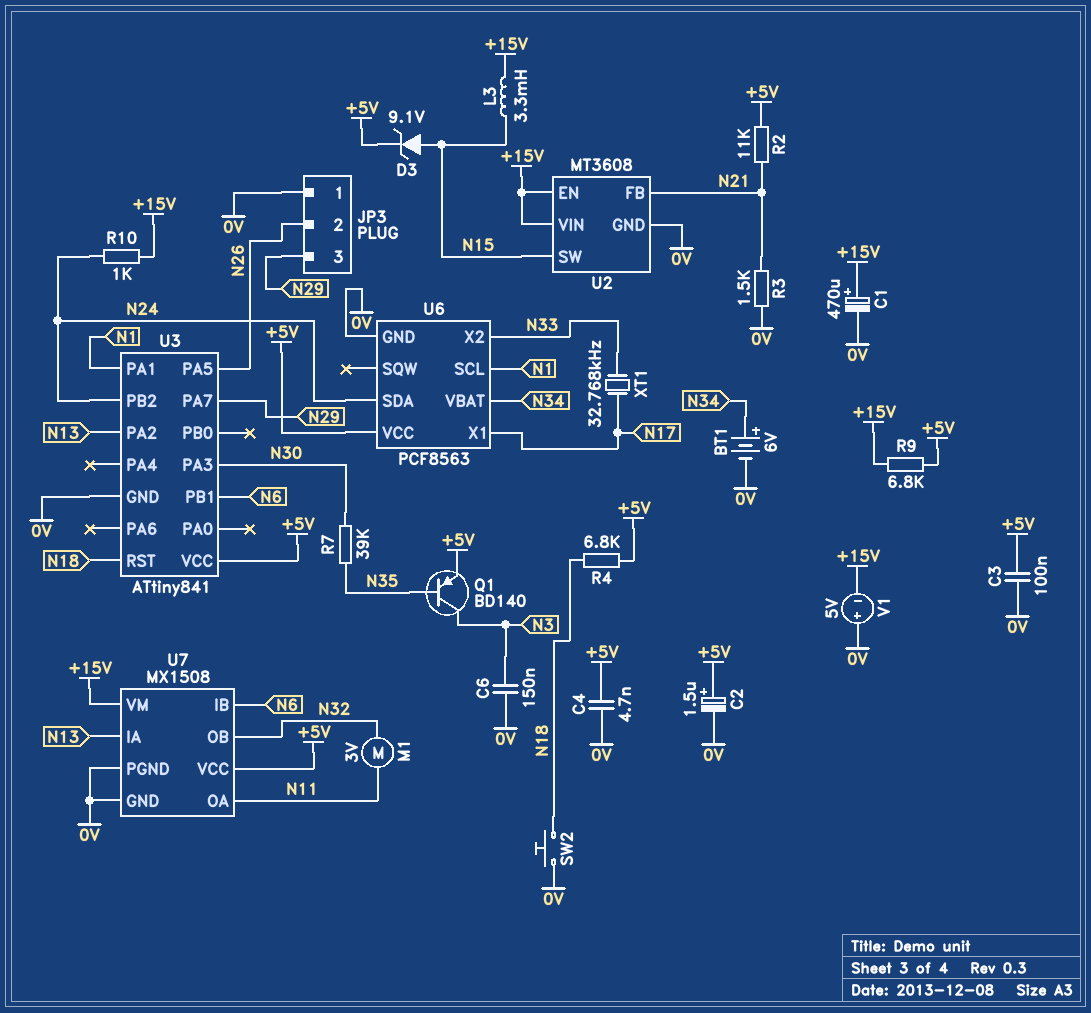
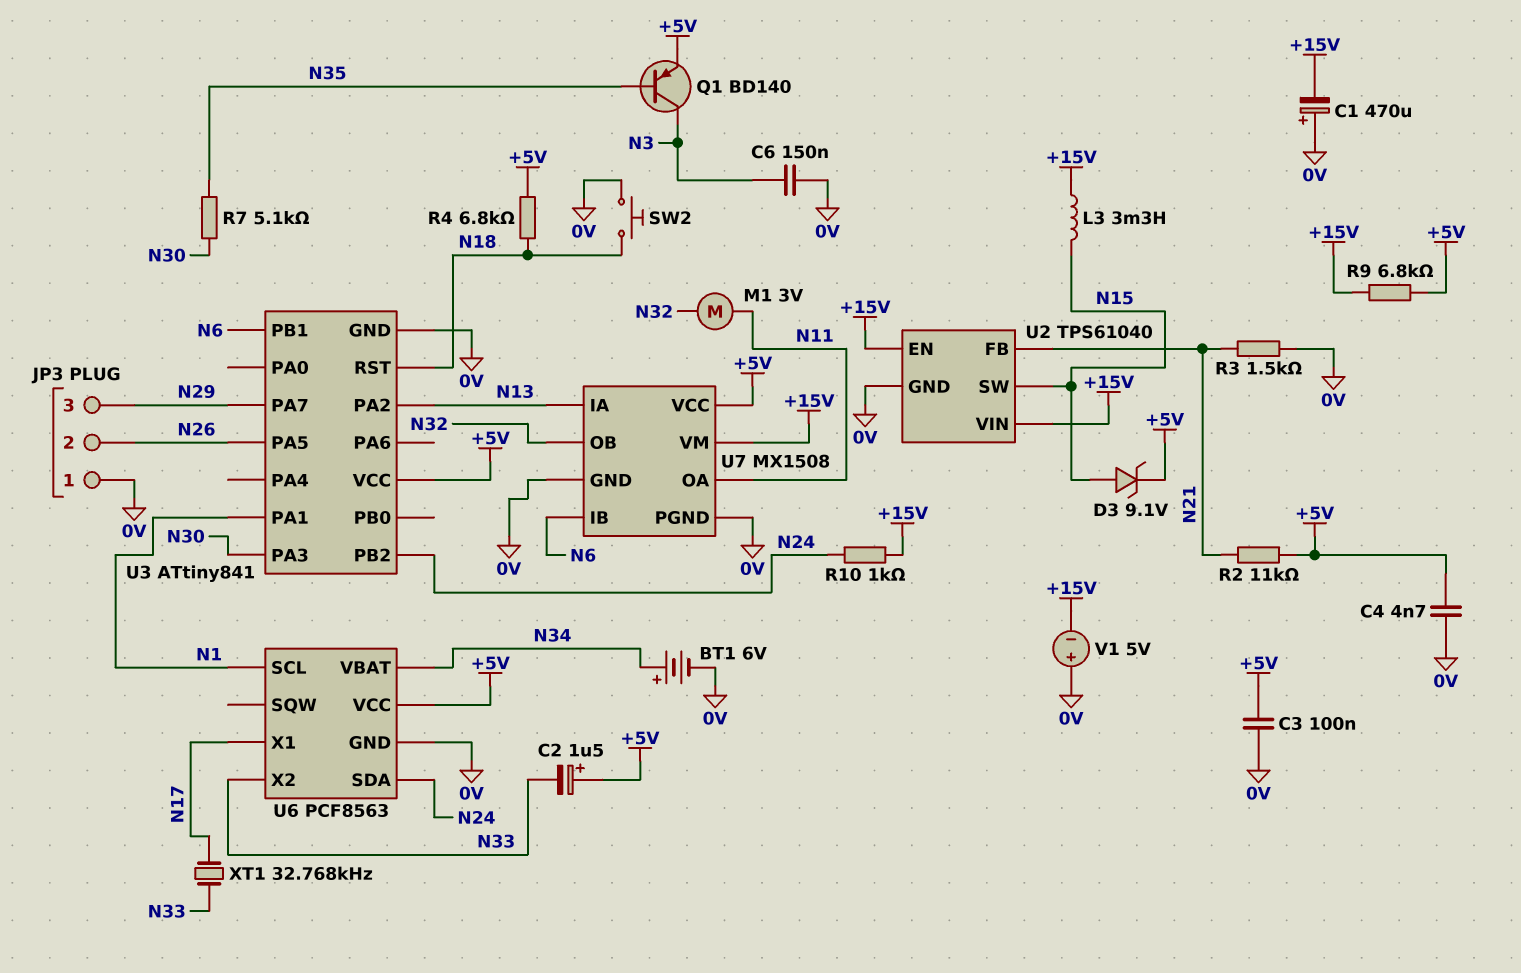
C1: 470uF (plus +15V, minus 0V) -> 470uF (plus 0V, minus +15V)
C2: 1.5uF (plus +5V, minus 0V) -> 1.5uF (plus +5V, minus N33)
R7: 39k (N30, N35) -> 5.1k (N30, N35)
U2: MT3608 -> TPS61040

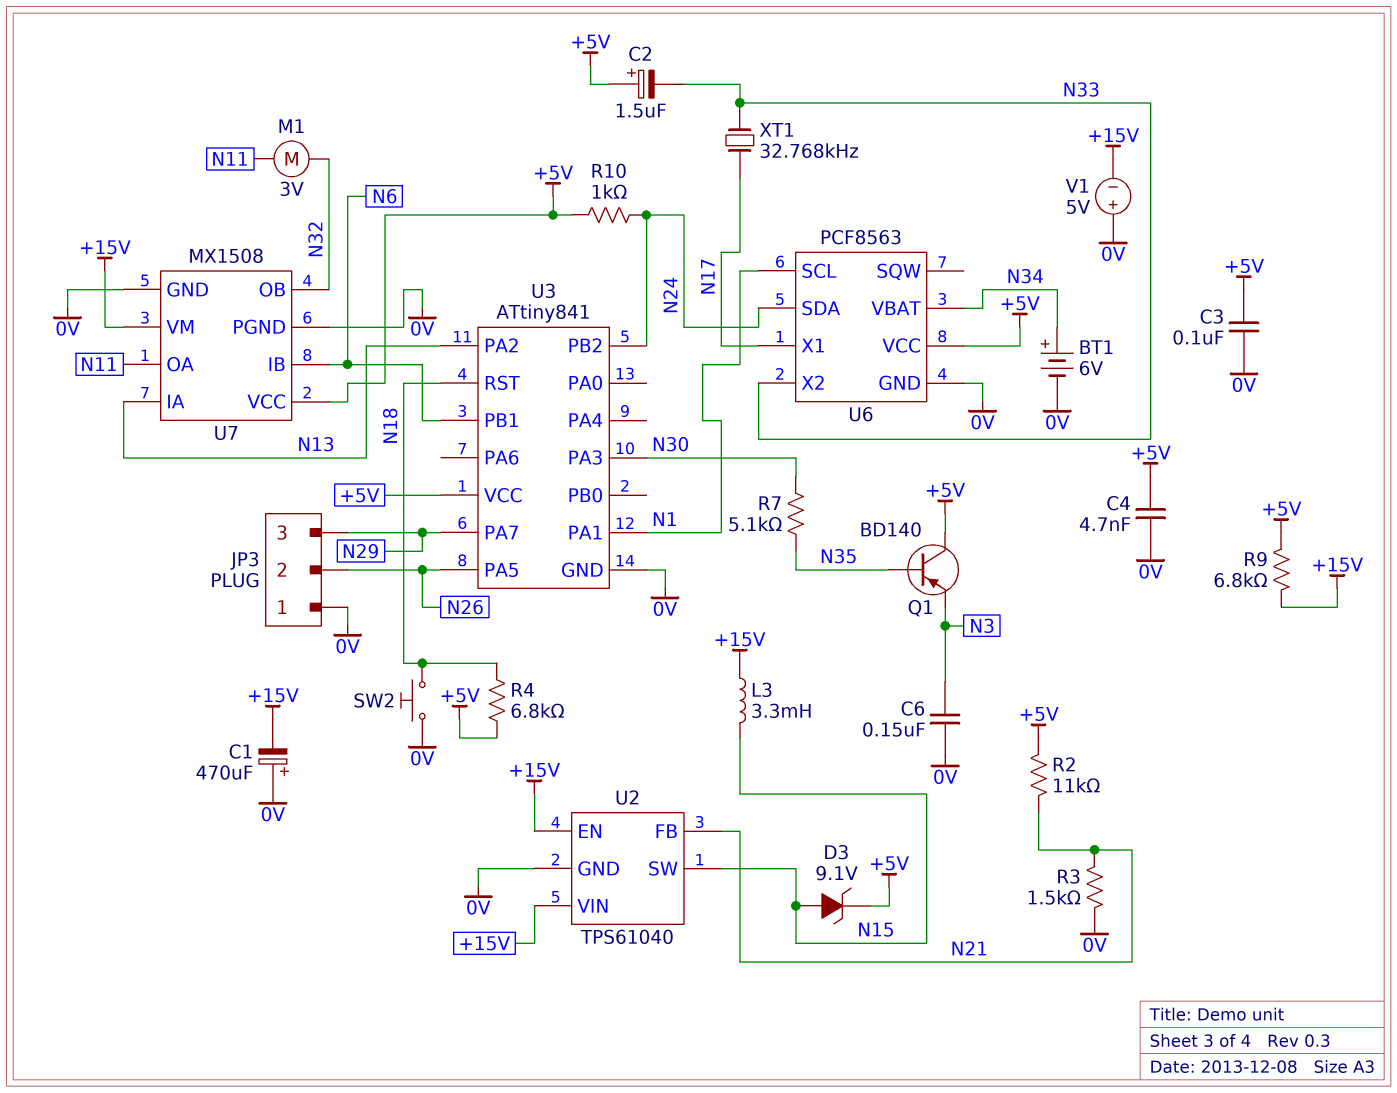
Q1: PNP BD140 (B N35, C N3, E +5V) -> PNP BD140 (B N35, C +5V, E N3)
R10: 1k (+15V, N24) -> 1k (+5V, N24)

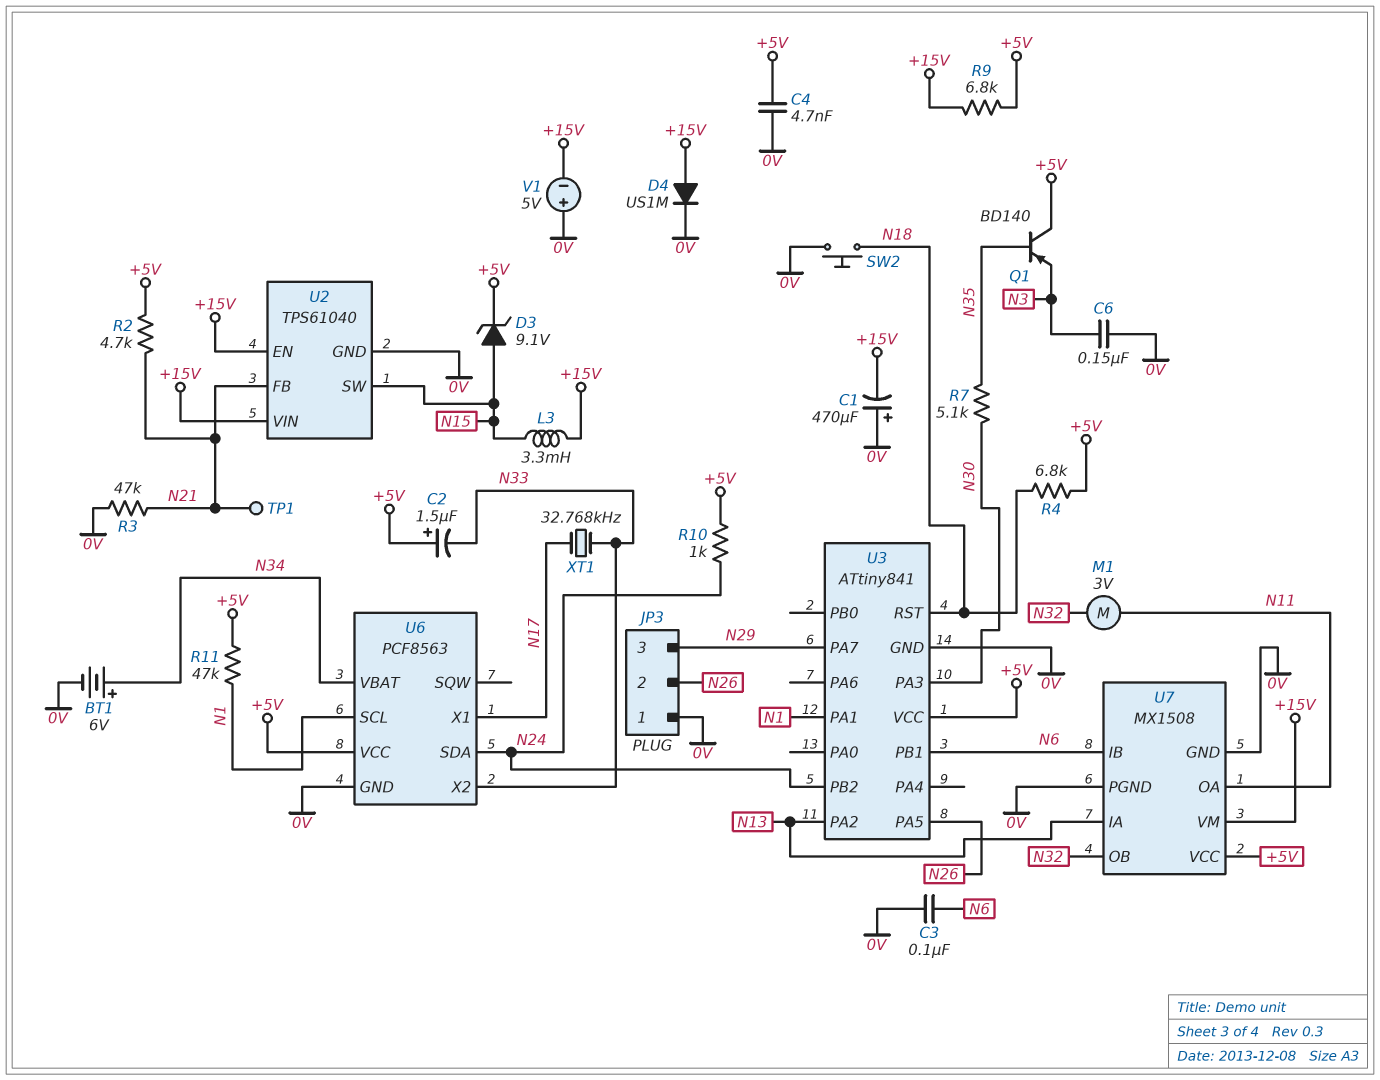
C3: 100nF (+5V, 0V) -> 100nF (0V, N6)
D4: none -> diode US1M (A +15V, K 0V)
R2: 11k (+5V, N21) -> 4.7k (+5V, N21)
R3: 1.5k (0V, N21) -> 47k (0V, N21)
R11: none -> 47k (+5V, N1)
TP1: none -> test point (N21)

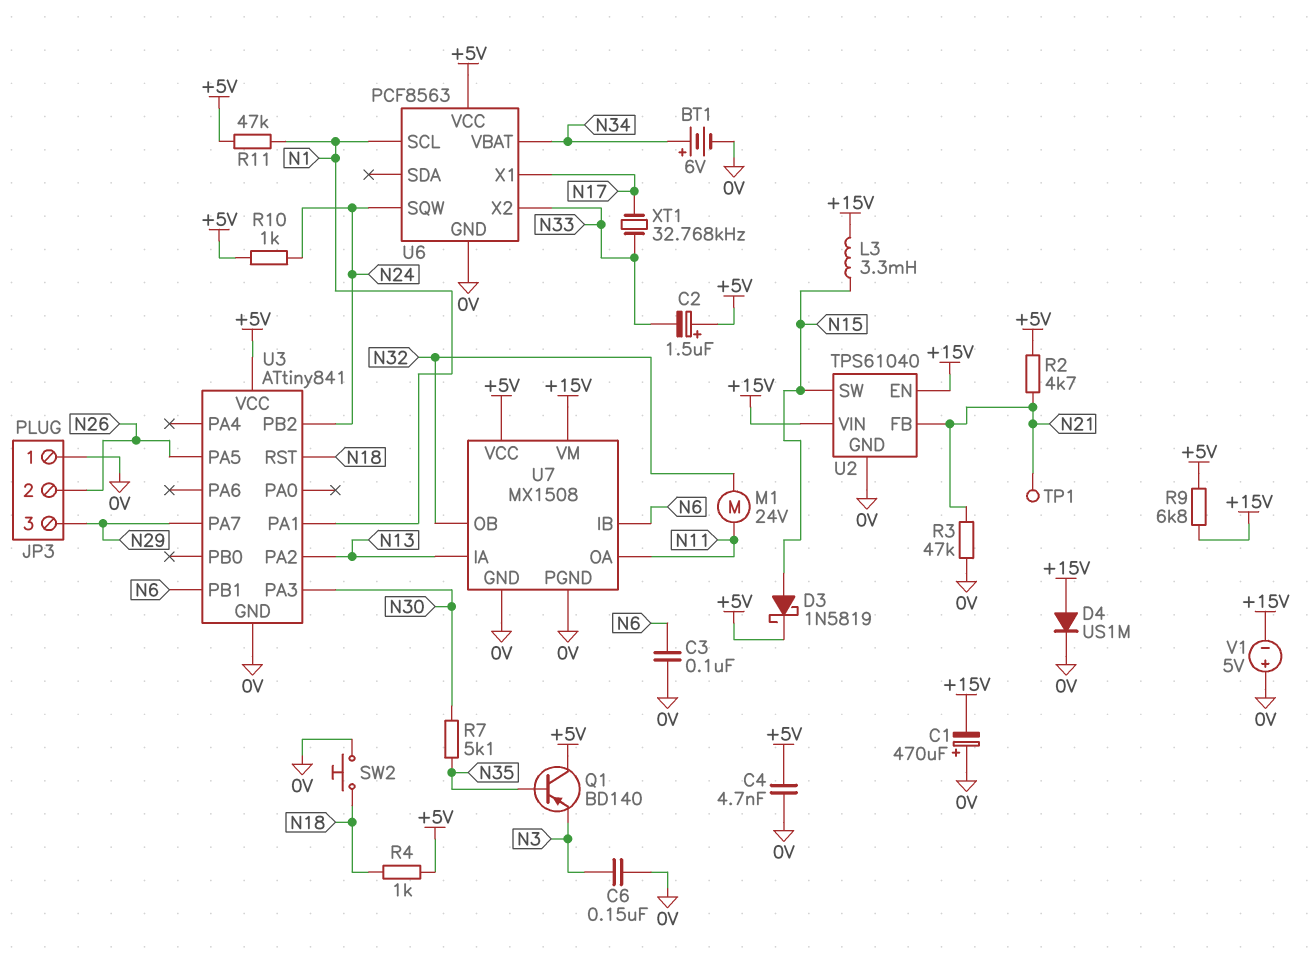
D3: zener 9.1V (A N15, K +5V) -> schottky 1N5819 (A N15, K +5V)
M1: motor 3V (N11, N32) -> motor 24V (N11, N32)
R4: 6.8k (+5V, N18) -> 1k (+5V, N18)
U6 pin SDA: N24 -> none
U6 pin SQW: none -> N24

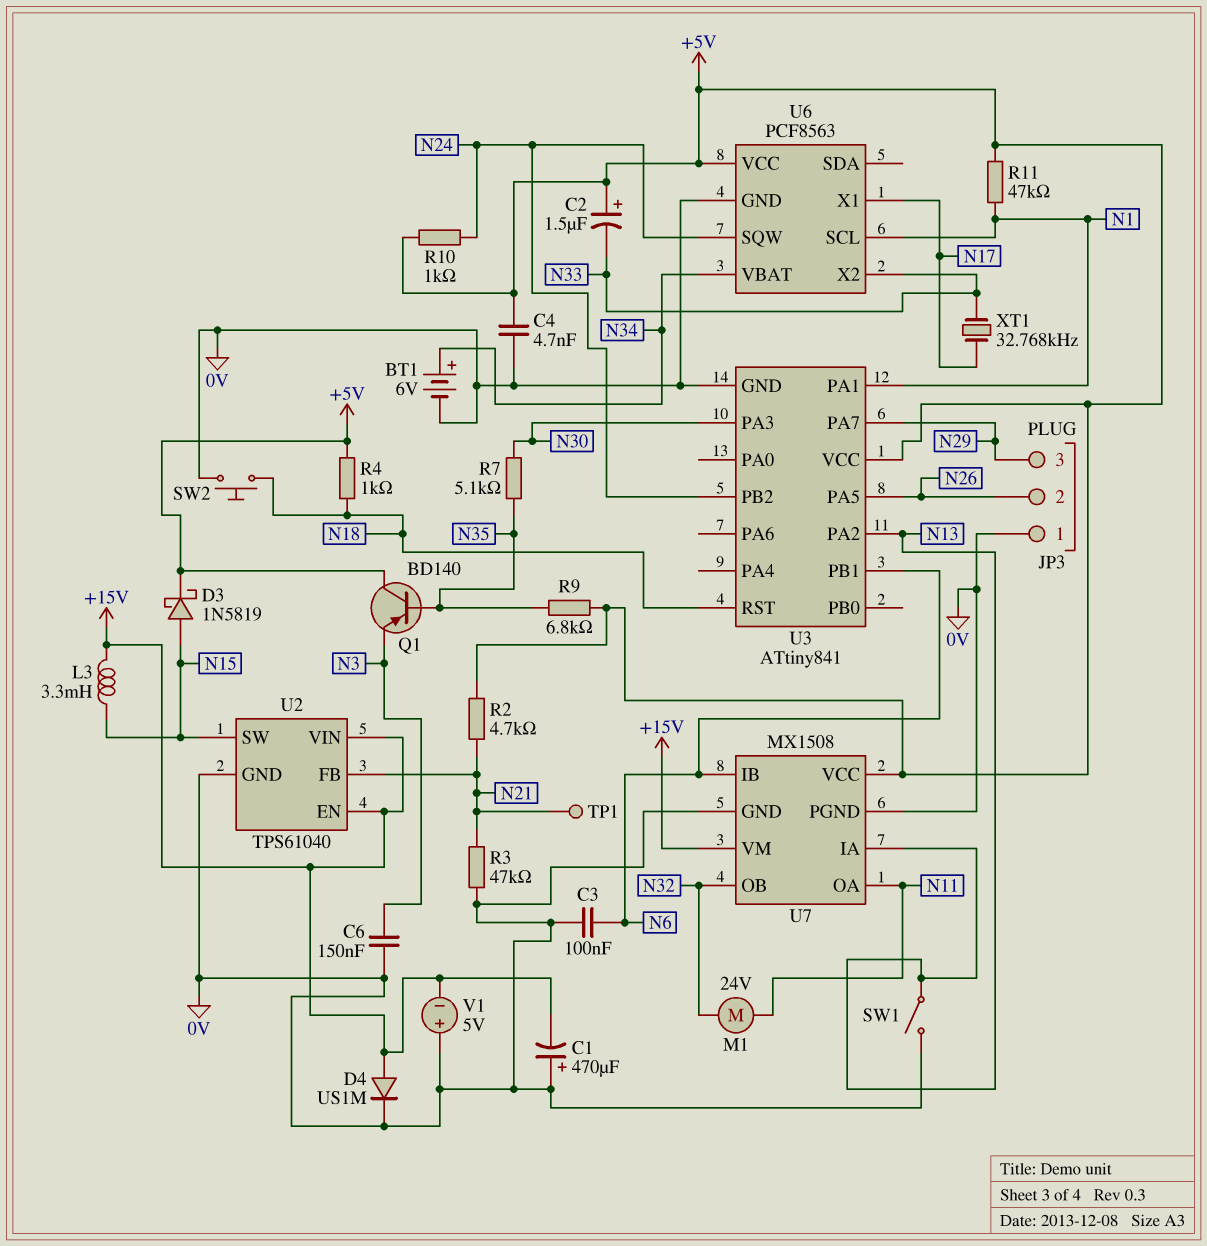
R9: 6.8k (+5V, +15V) -> 6.8k (+5V, N35)
SW1: none -> switch (0V, N13)

